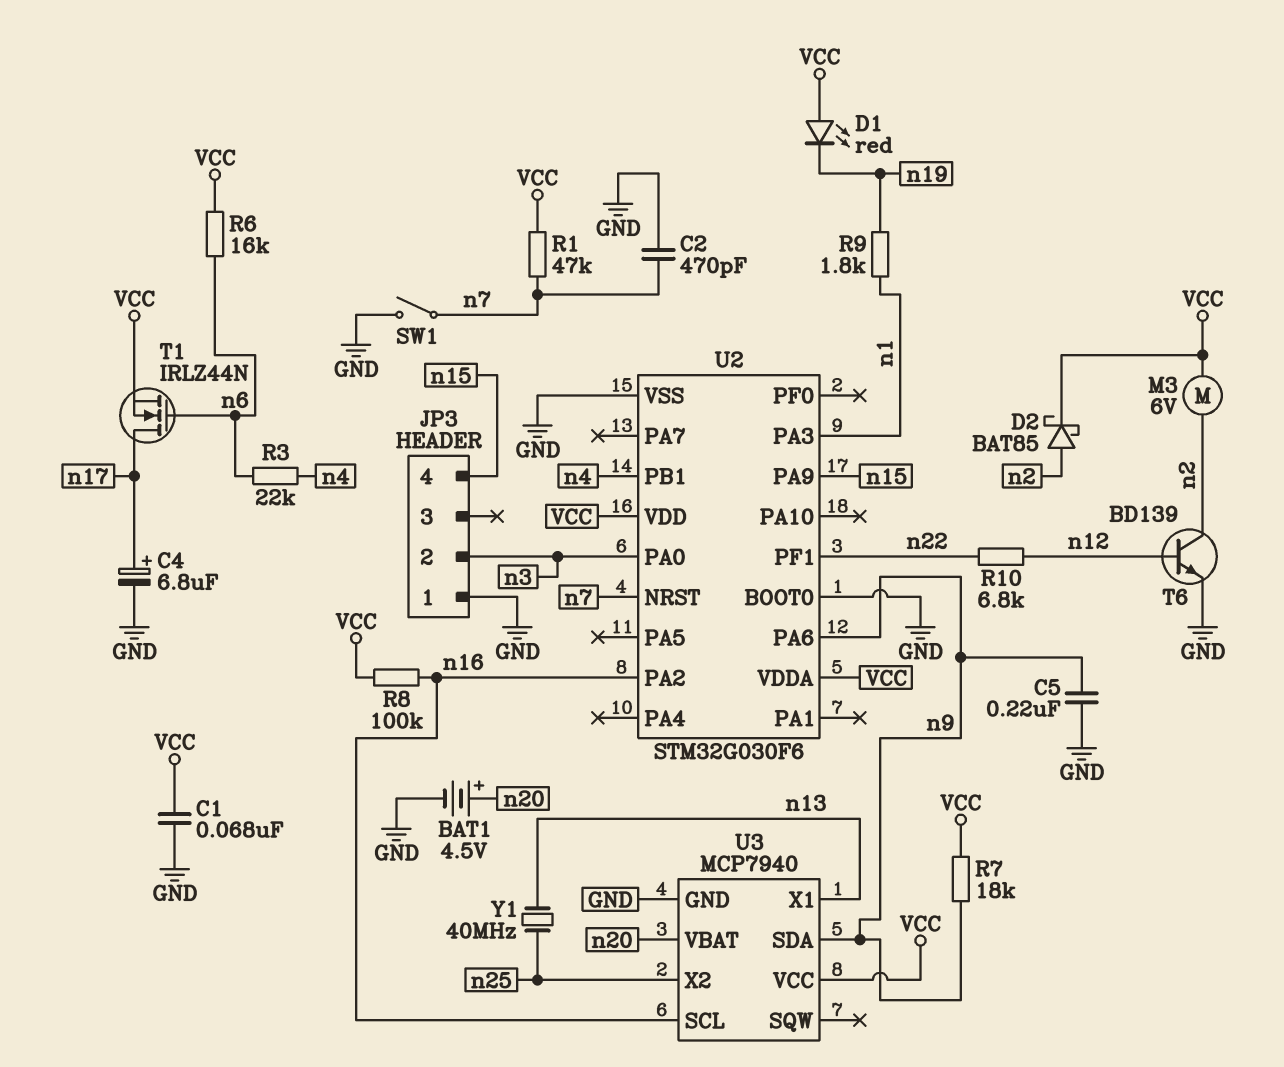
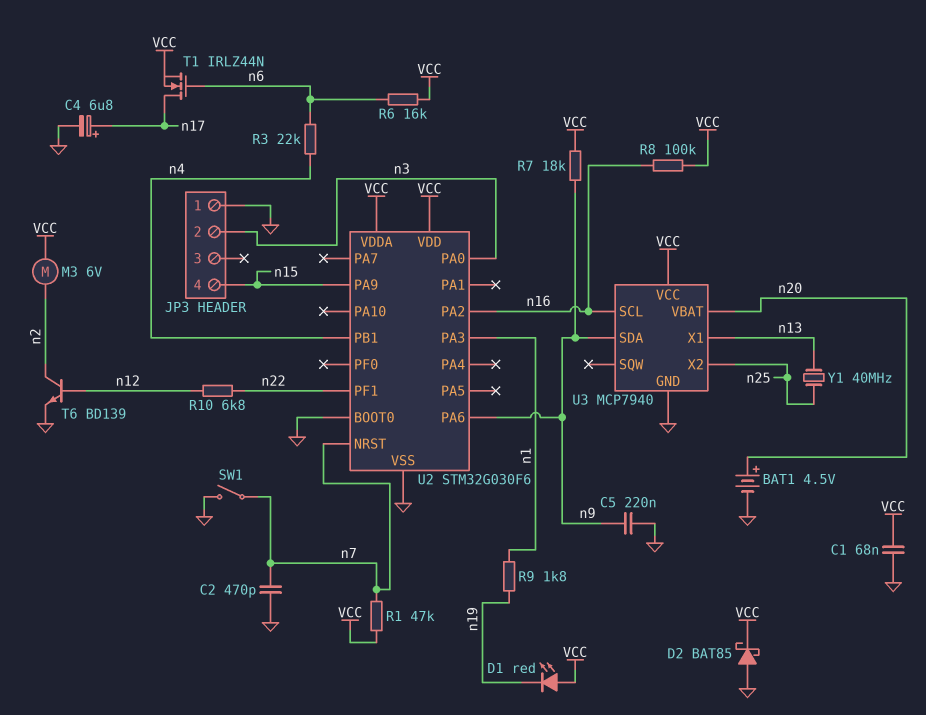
D2: schottky BAT85 (A n2, K VCC) -> schottky BAT85 (A GND, K VCC)

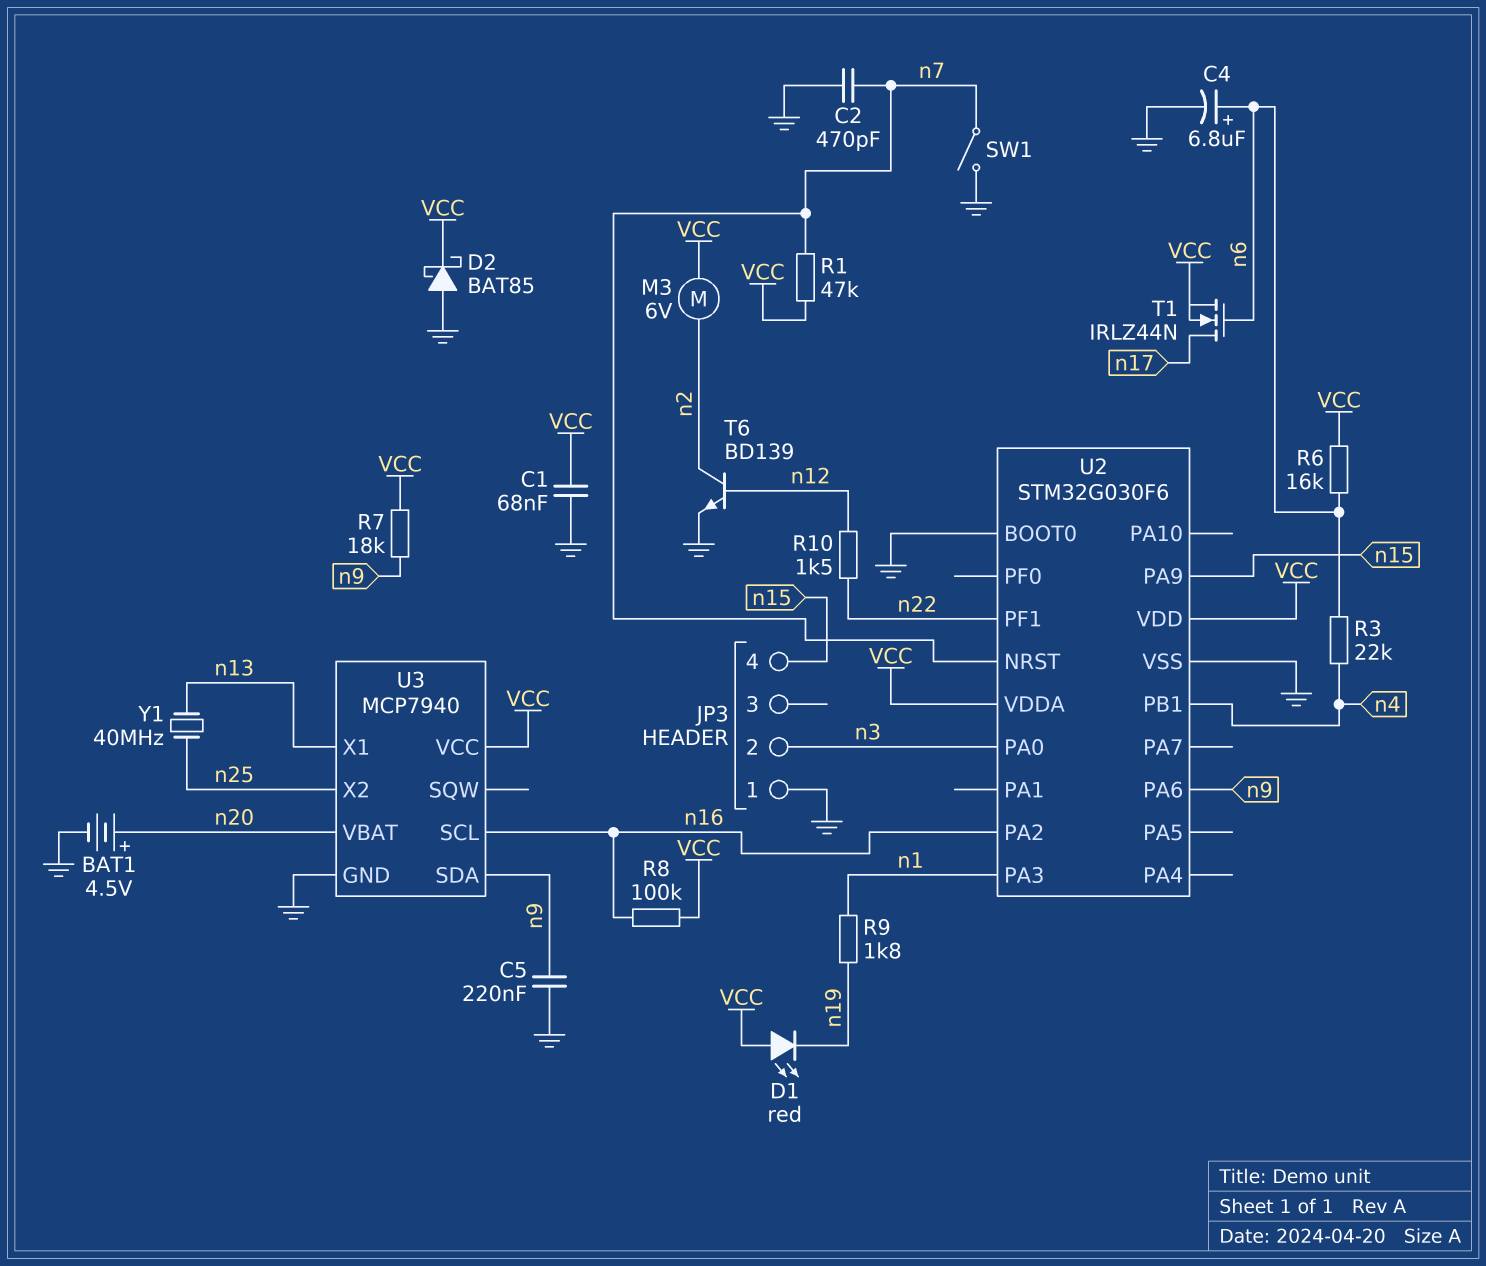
C4: 6.8uF (plus n17, minus GND) -> 6.8uF (plus n6, minus GND)
R10: 6.8k (n12, n22) -> 1.5k (n12, n22)

